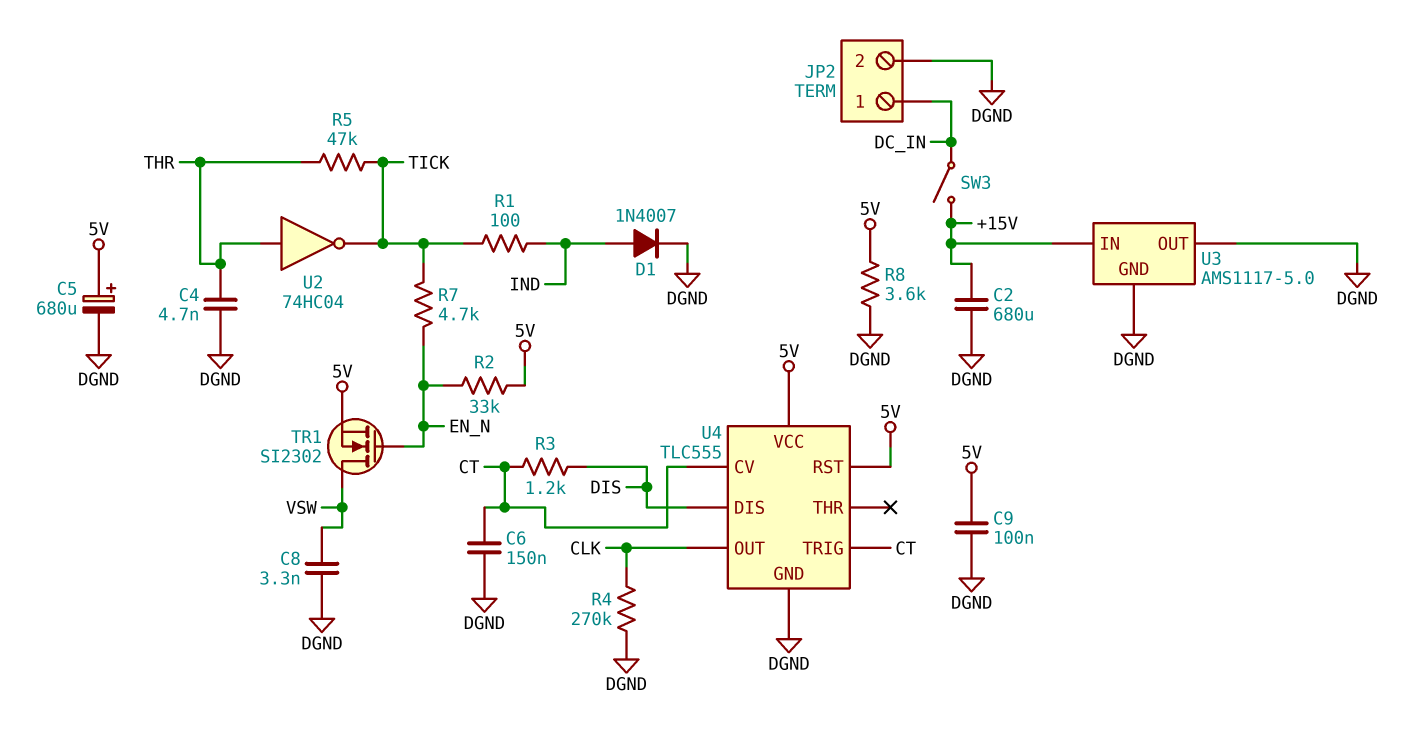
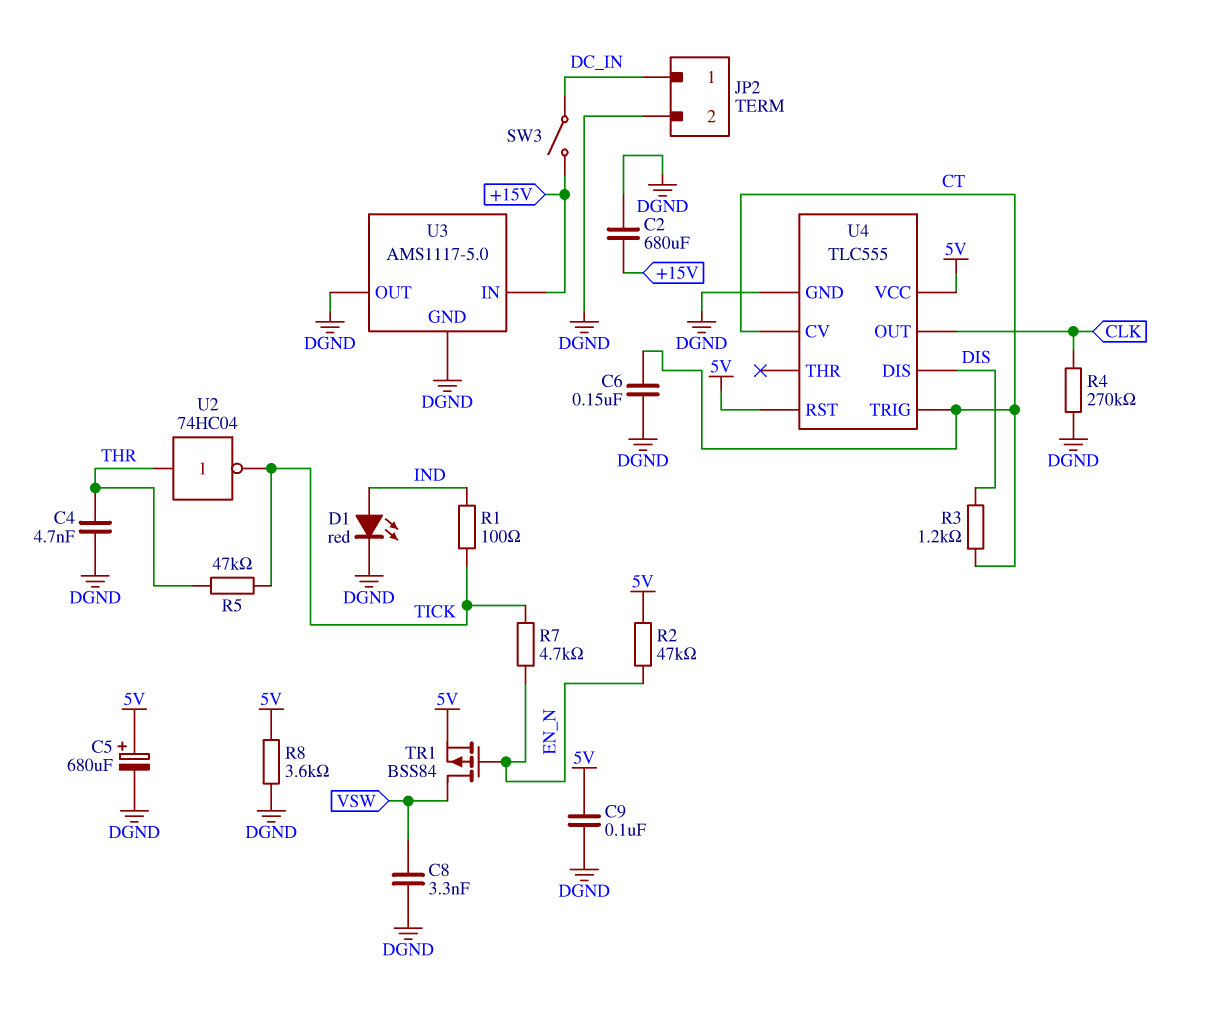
D1: diode 1N4007 (A IND, K DGND) -> LED red (A IND, K DGND)
R2: 33k (5V, EN_N) -> 47k (5V, EN_N)
TR1: NMOS SI2302 (G EN_N, D VSW, S 5V) -> PMOS BSS84 (G EN_N, D VSW, S 5V)

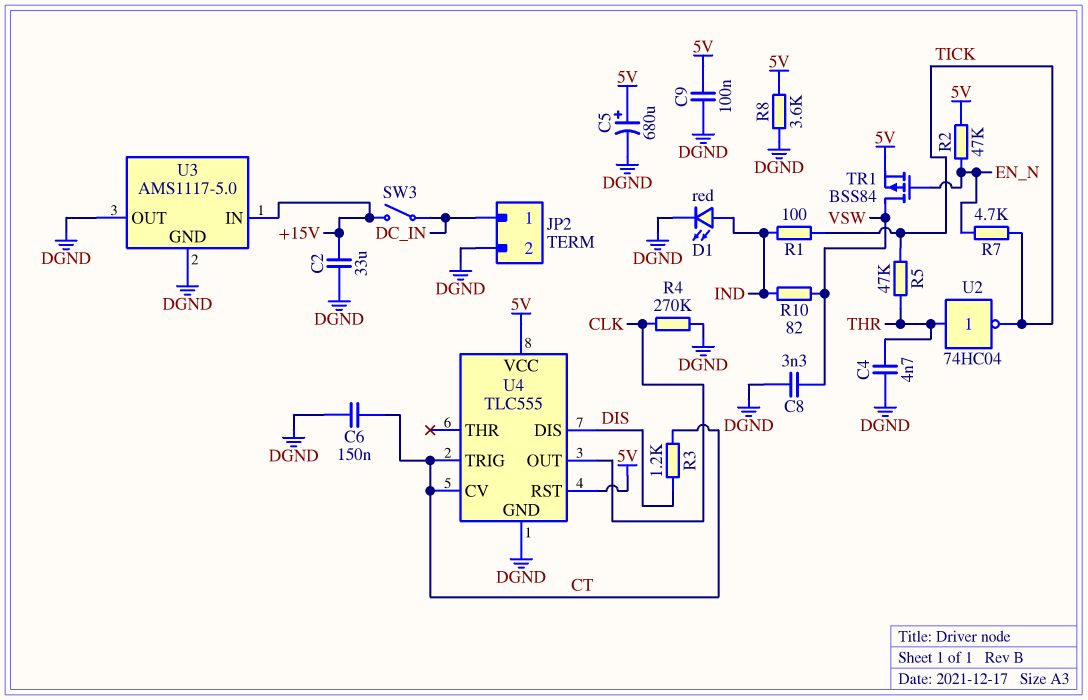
C2: 680uF (+15V, DGND) -> 33uF (+15V, DGND)
R10: none -> 82 (IND, VSW)

